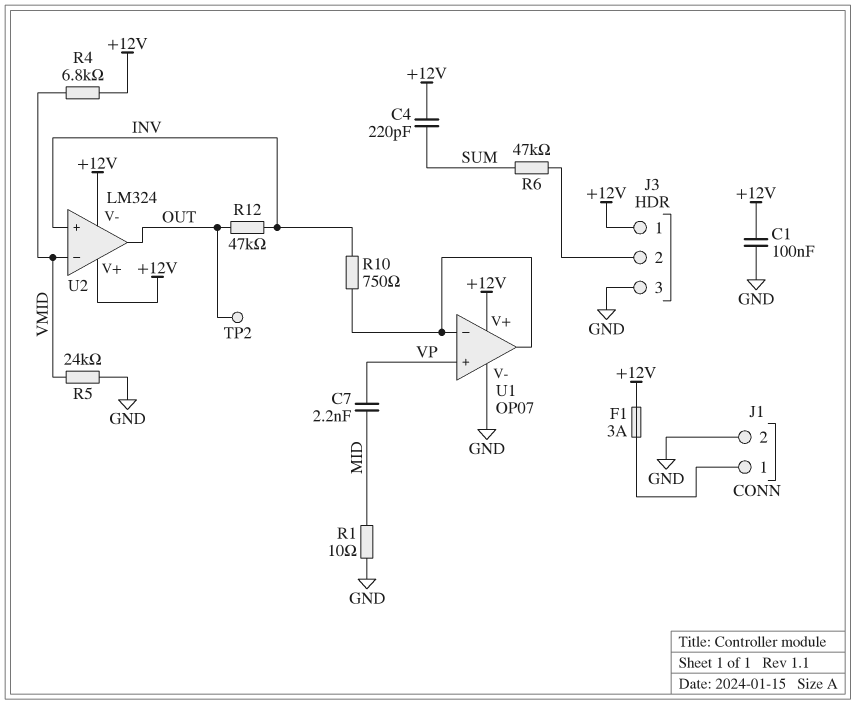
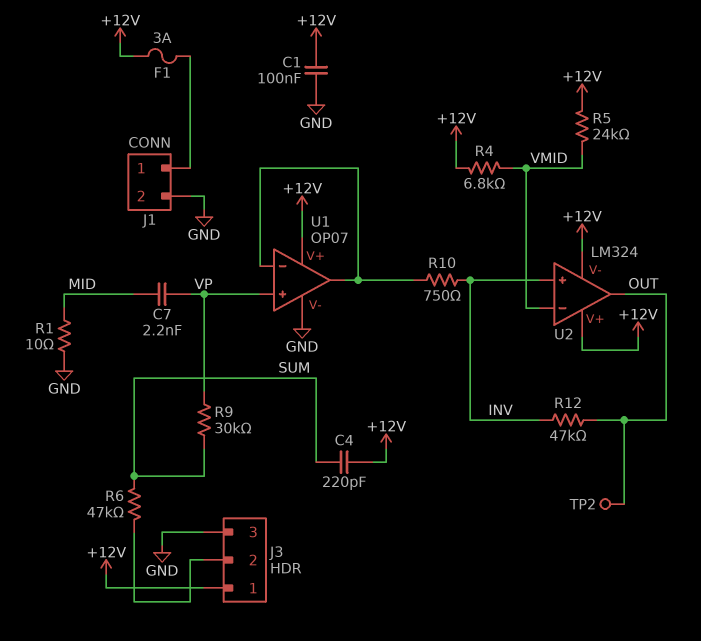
R5: 24k (GND, VMID) -> 24k (+12V, VMID)
R9: none -> 30k (SUM, VP)

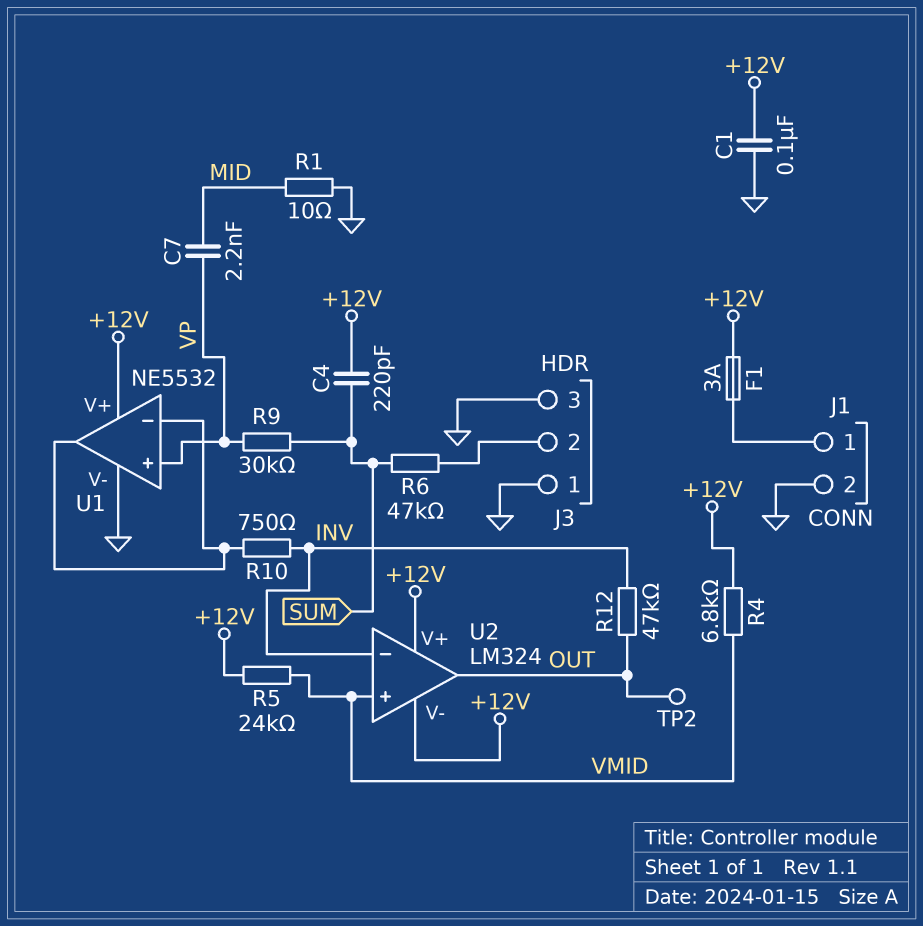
J3 pin 1: +12V -> GND
U1: OP07 -> NE5532
U2 pin in+: INV -> VMID
U2 pin in-: VMID -> INV

